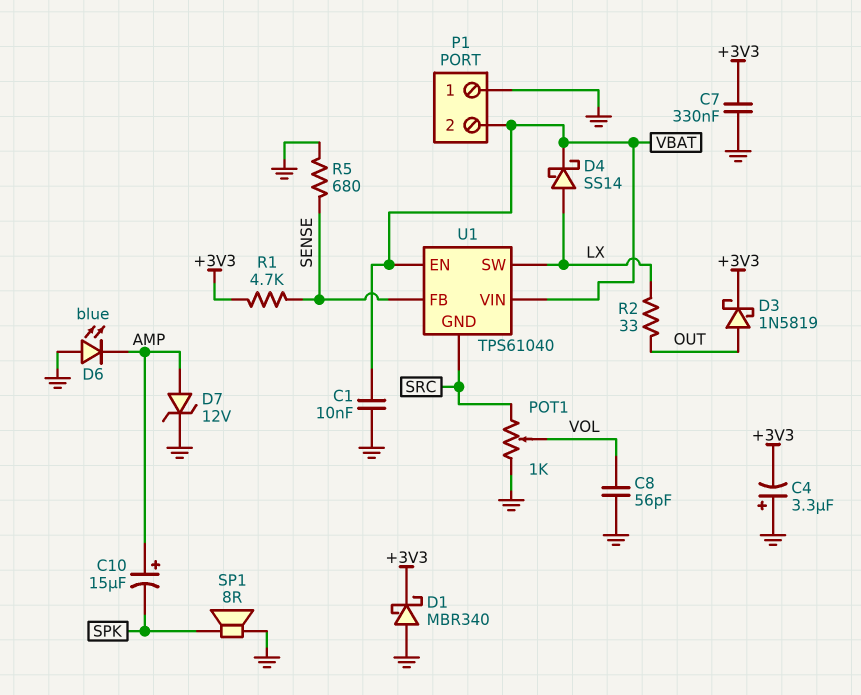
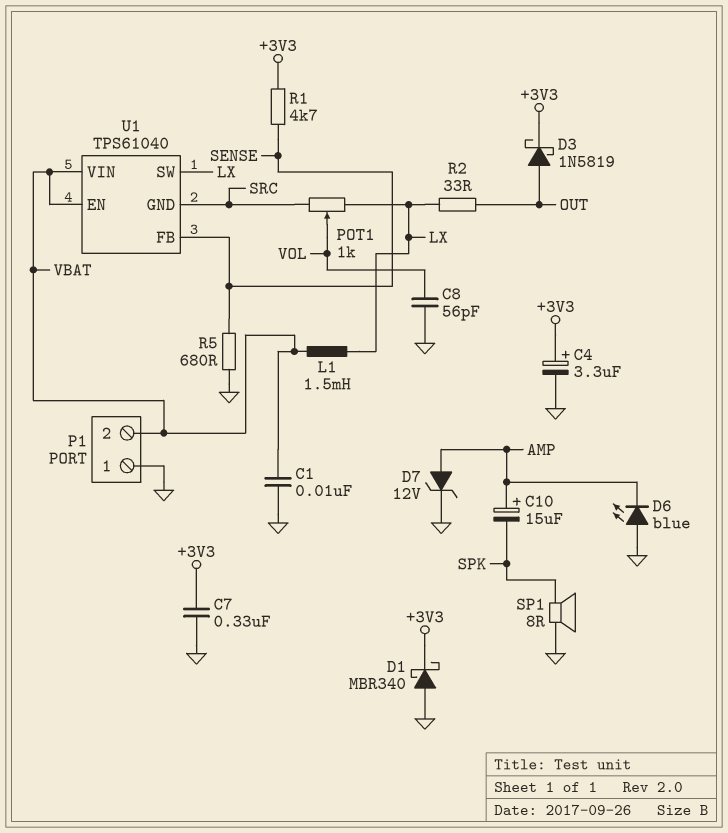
C4: 3.3uF (plus GND, minus +3V3) -> 3.3uF (plus +3V3, minus GND)
D4: schottky SS14 (A LX, K VBAT) -> none
L1: none -> 1.5mH (LX, VBAT)
POT1: 1k (GND, SRC, wiper VOL) -> 1k (LX, SRC, wiper VOL)

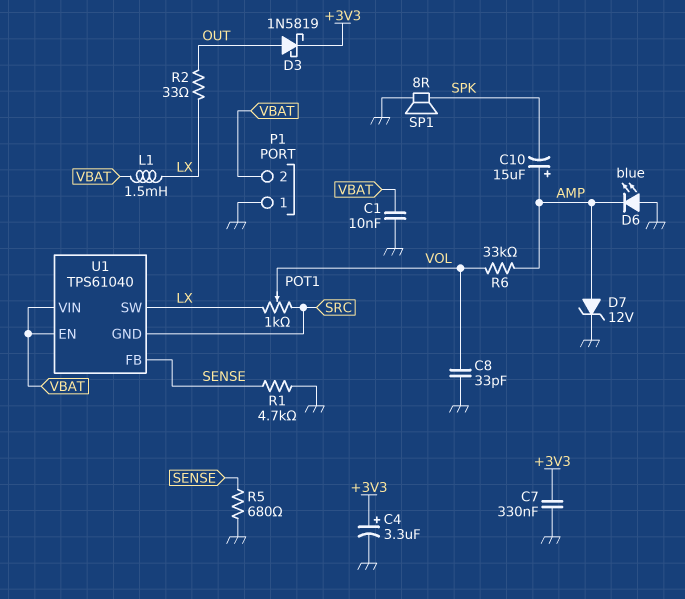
C8: 56pF (GND, VOL) -> 33pF (GND, VOL)
D1: schottky MBR340 (A GND, K +3V3) -> none
R1: 4.7k (+3V3, SENSE) -> 4.7k (GND, SENSE)
R6: none -> 33k (AMP, VOL)

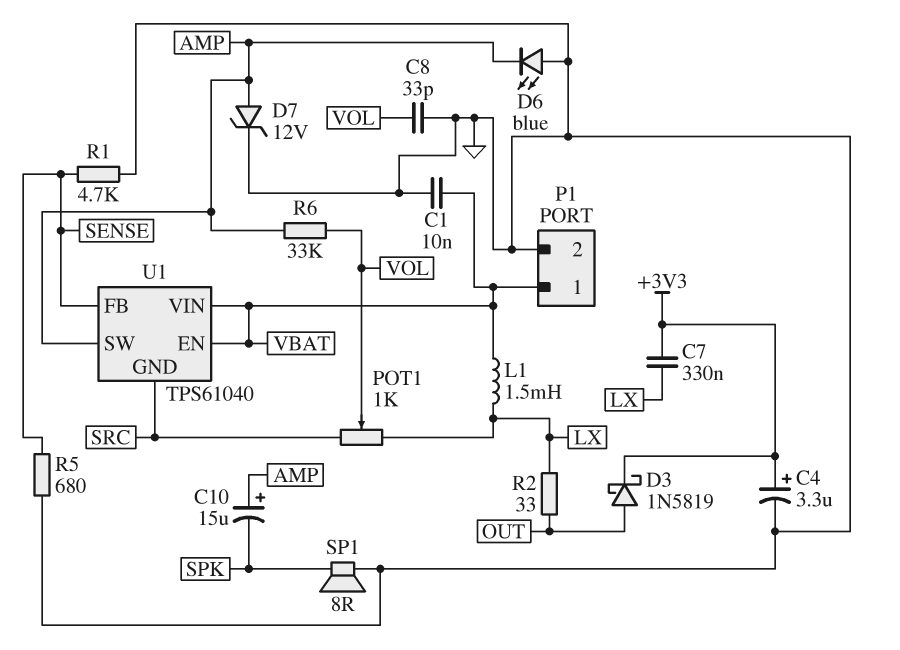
C7: 330nF (+3V3, GND) -> 330nF (+3V3, LX)
P1 pin 1: GND -> VBAT
P1 pin 2: VBAT -> GND
U1 pin SW: LX -> AMP

